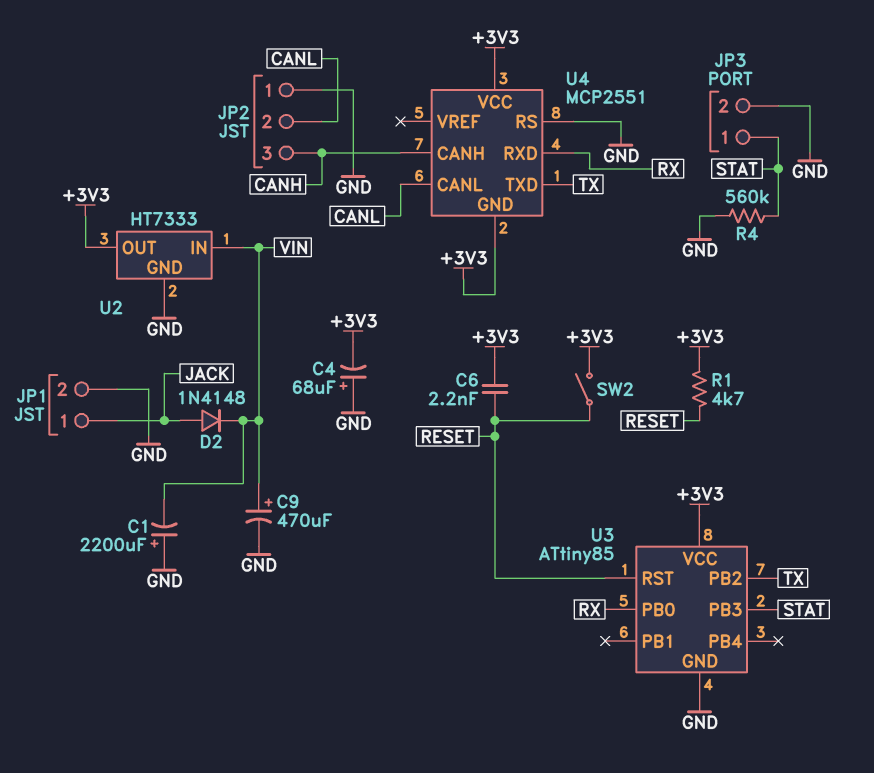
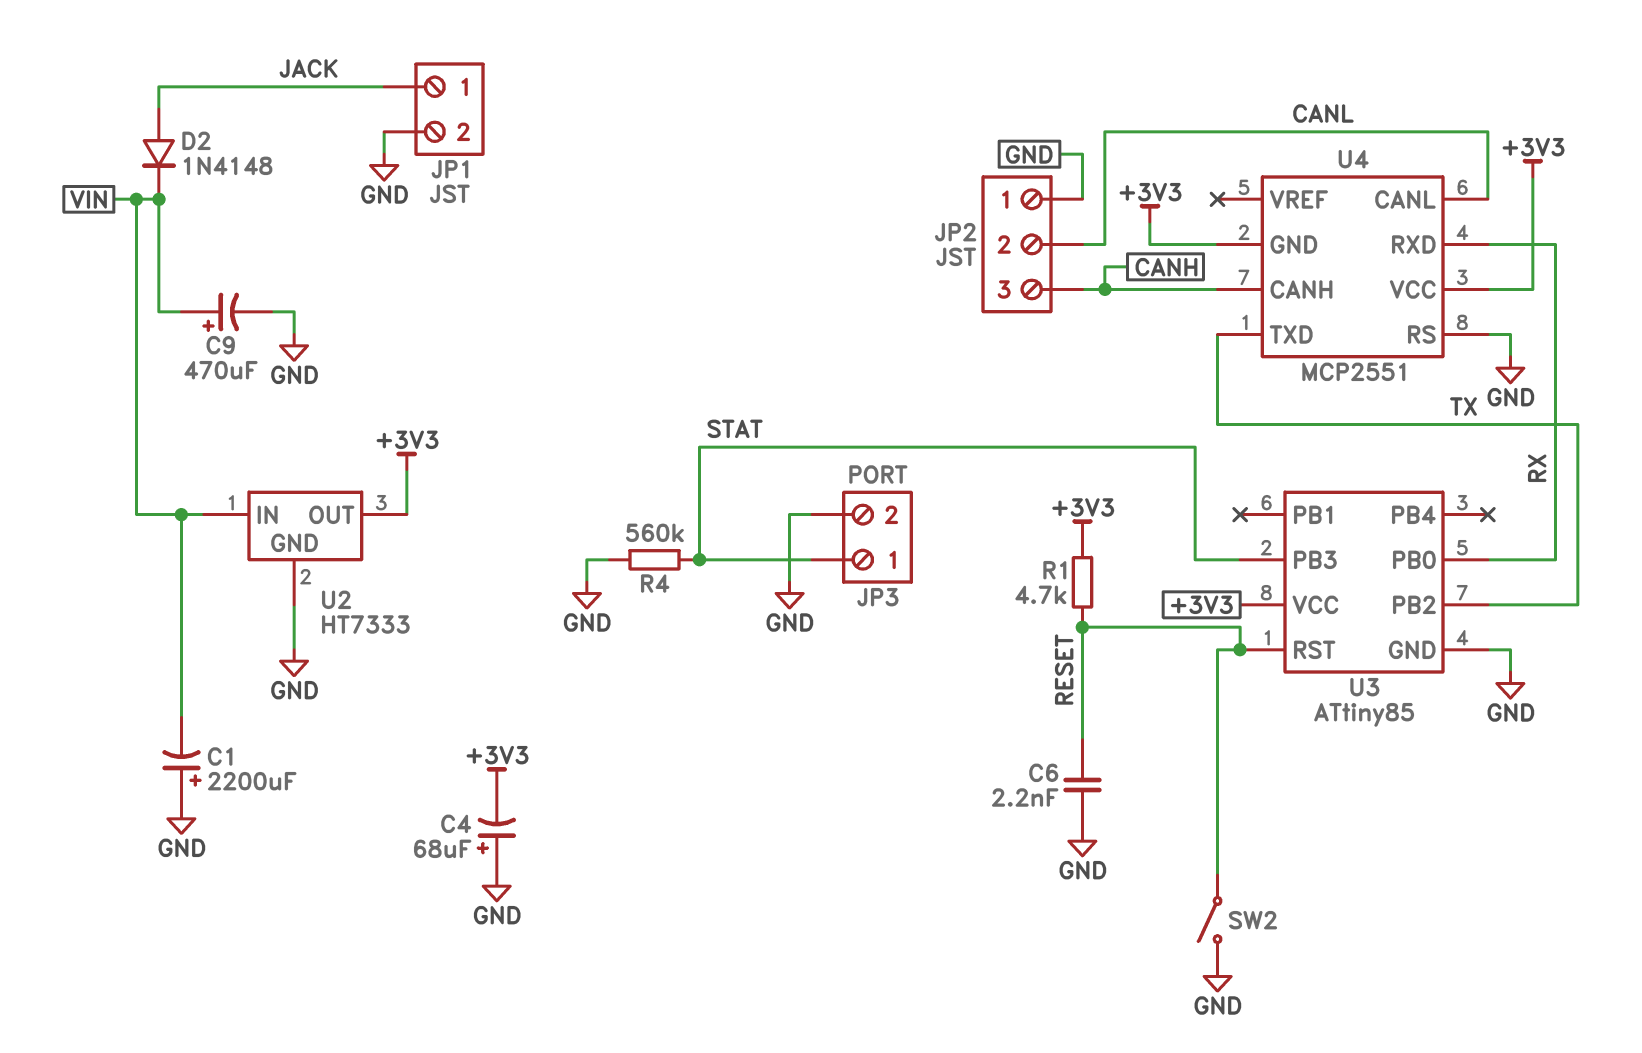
C6: 2.2nF (+3V3, RESET) -> 2.2nF (GND, RESET)
SW2: switch (+3V3, RESET) -> switch (GND, RESET)

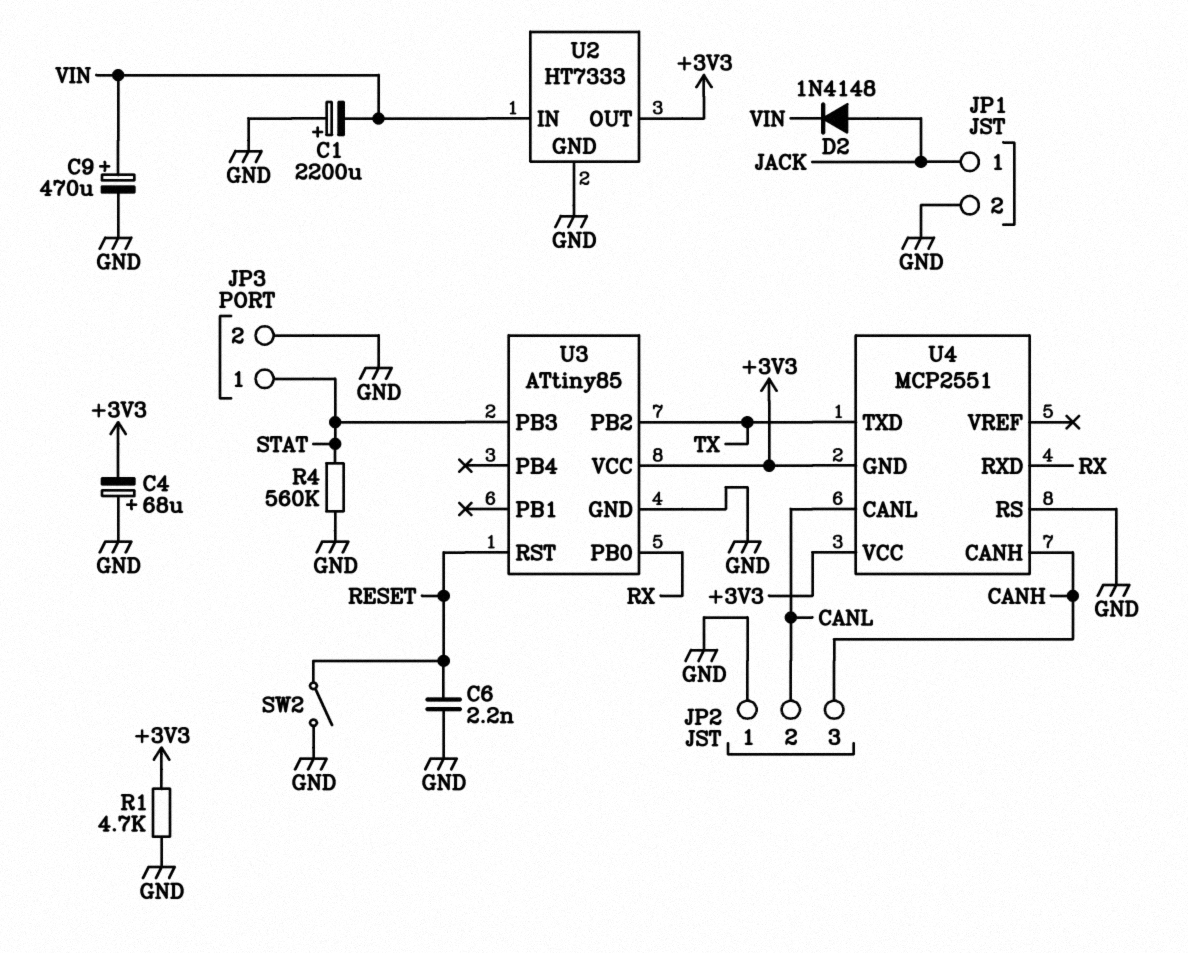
R1: 4.7k (+3V3, RESET) -> 4.7k (+3V3, GND)

